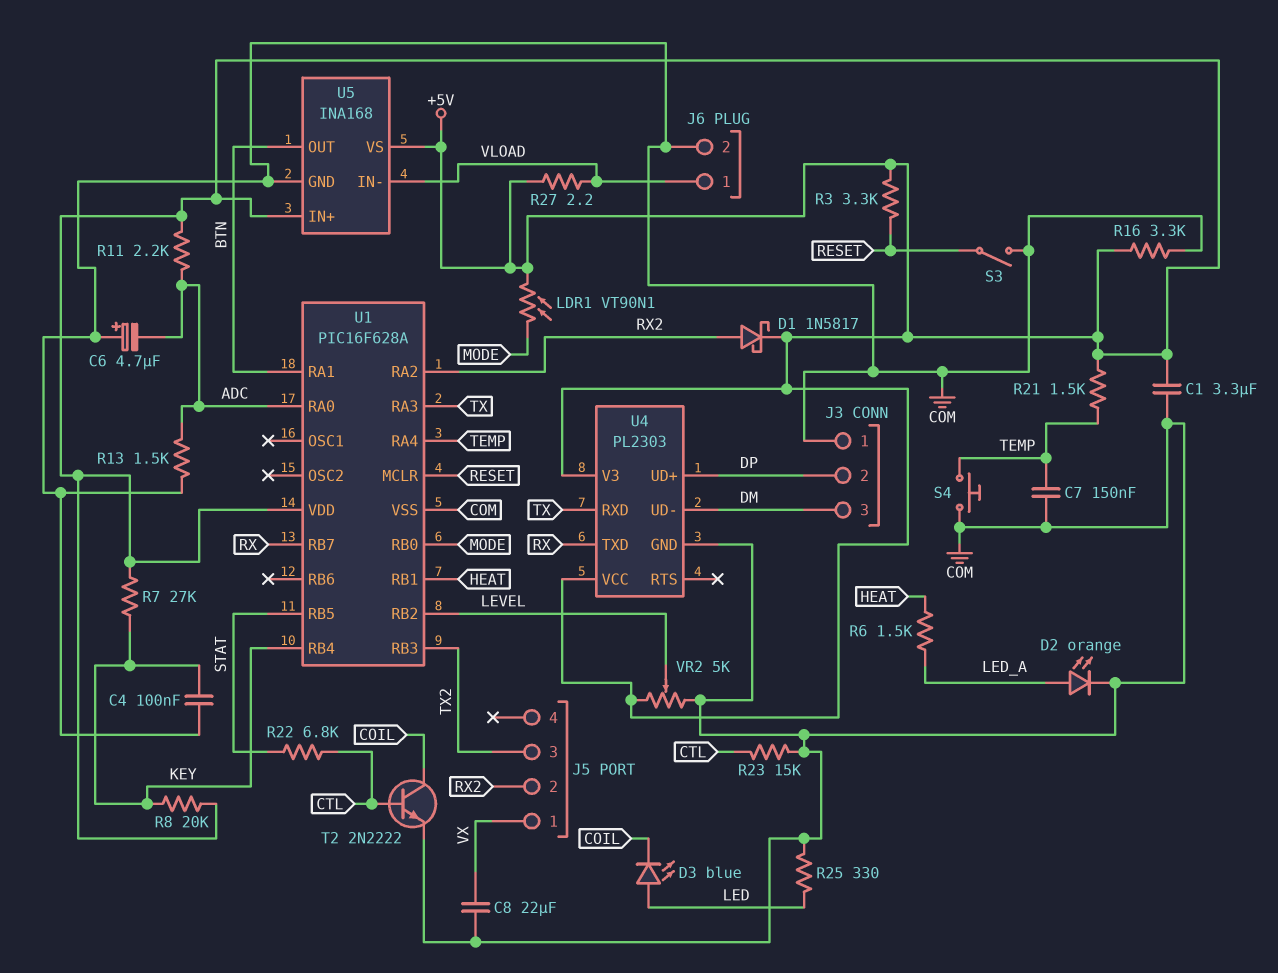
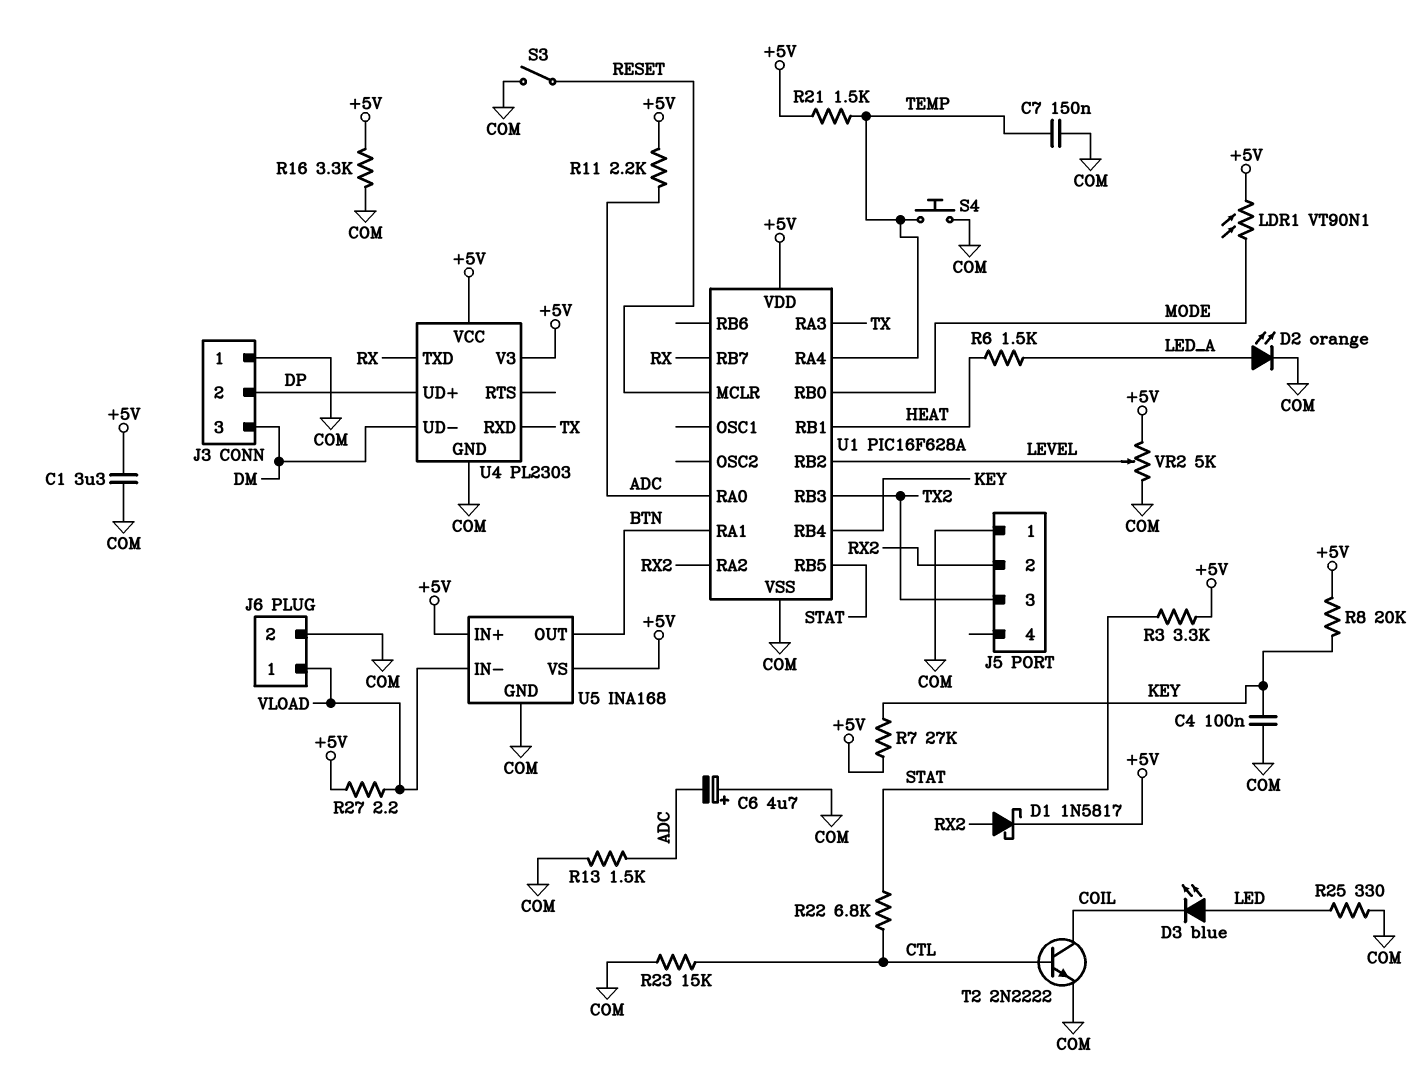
C8: 22uF (COM, VX) -> none
J5 pin 1: VX -> COM
R3: 3.3k (+5V, RESET) -> 3.3k (+5V, STAT)

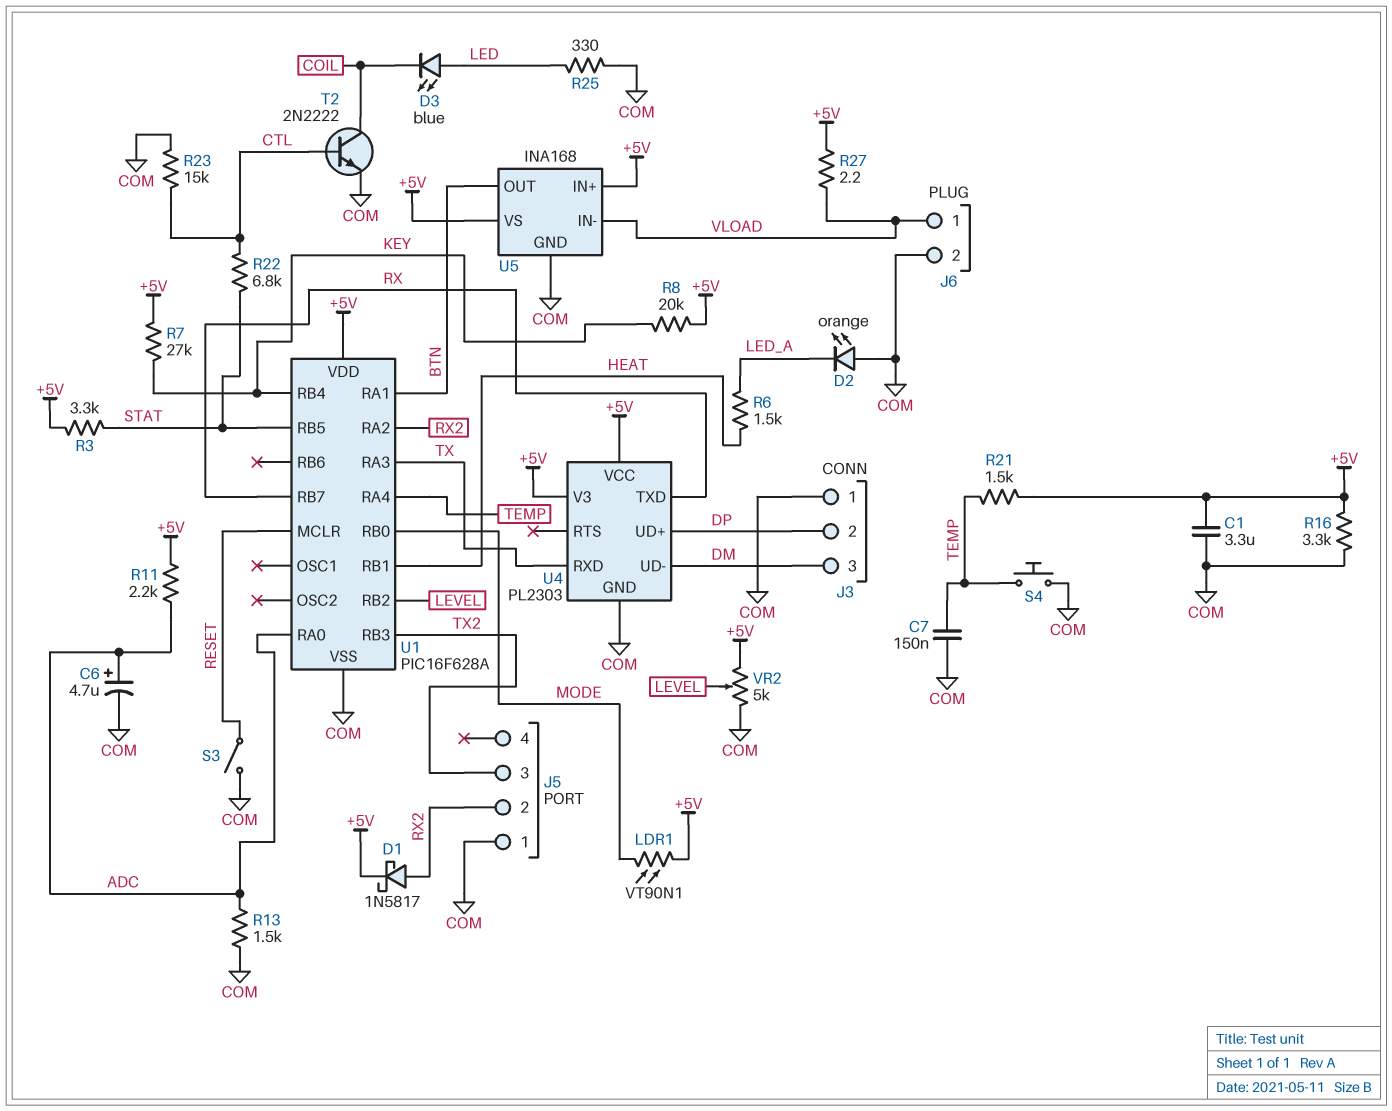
C4: 100nF (COM, KEY) -> none
C6: 4.7uF (plus COM, minus ADC) -> 4.7uF (plus ADC, minus COM)
D2: LED orange (A LED_A, K COM) -> LED orange (A COM, K LED_A)

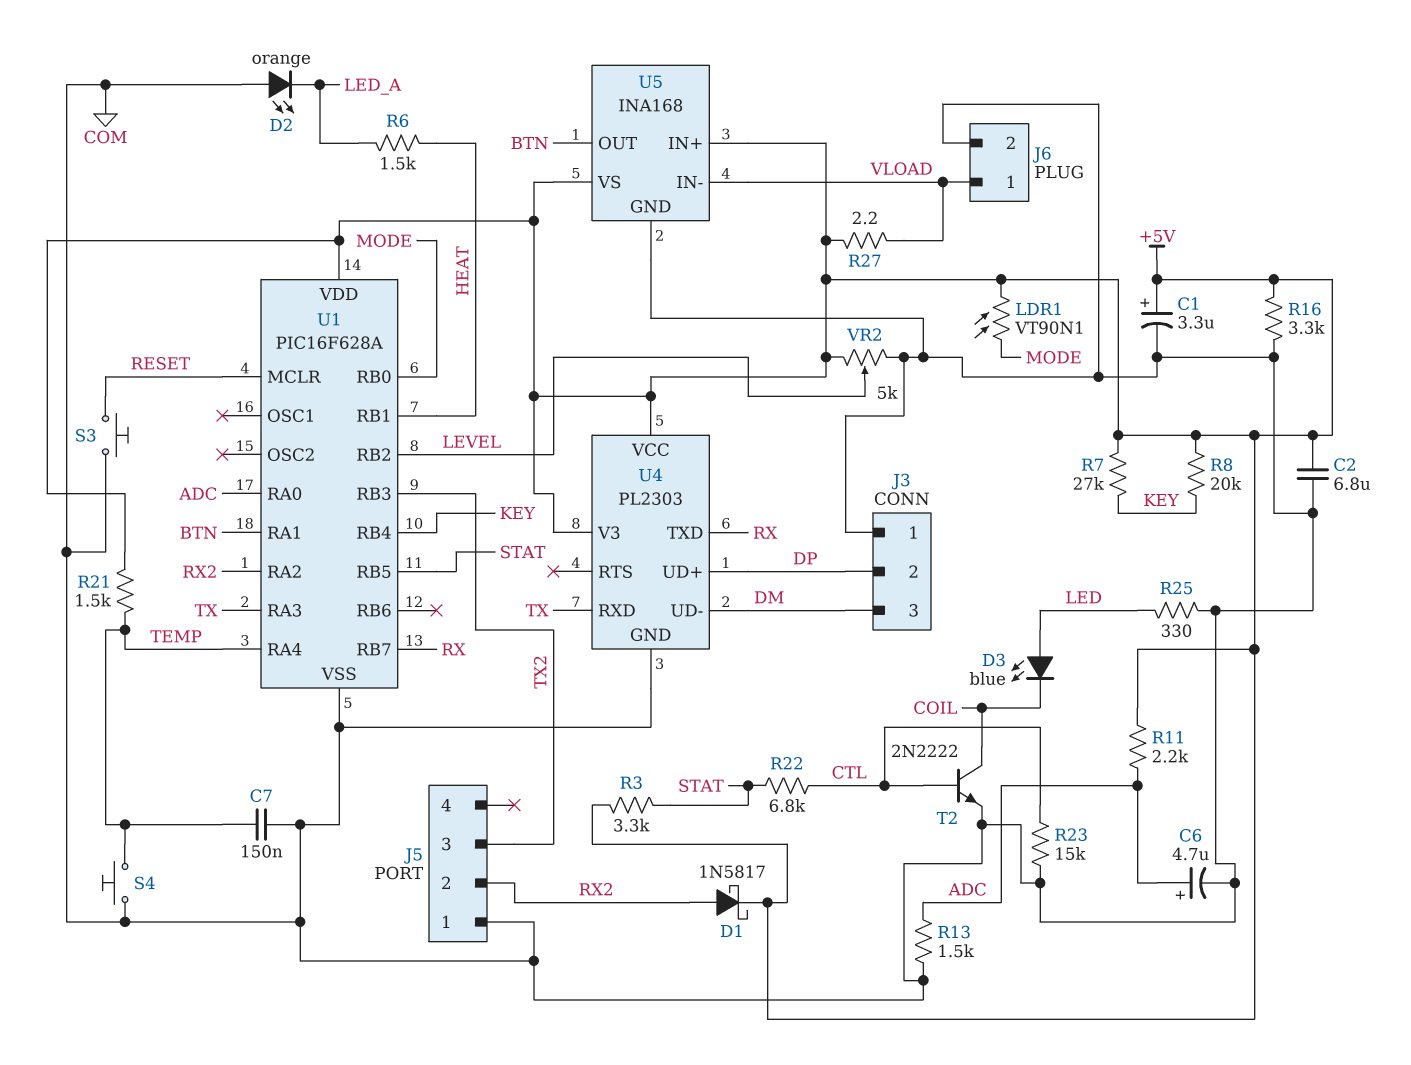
C1: 3.3uF (+5V, COM) -> 3.3uF (plus +5V, minus COM)
C2: none -> 6.8uF (+5V, COM)
S3: switch (COM, RESET) -> button (COM, RESET)

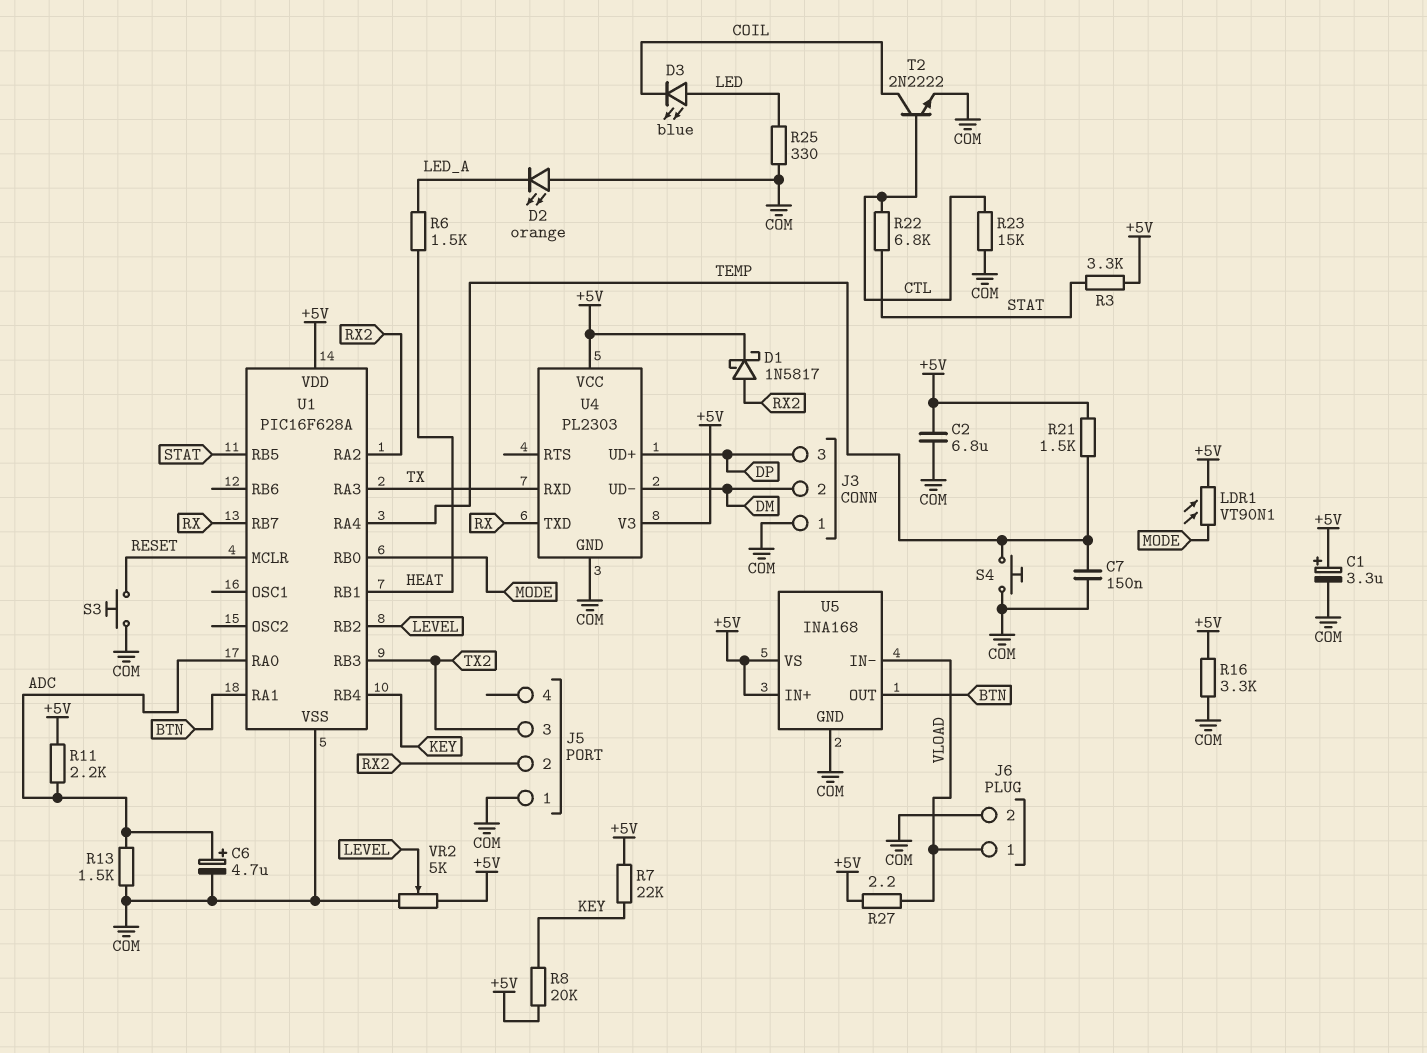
J3 pin 2: DP -> DM
J3 pin 3: DM -> DP
R7: 27k (+5V, KEY) -> 22k (+5V, KEY)

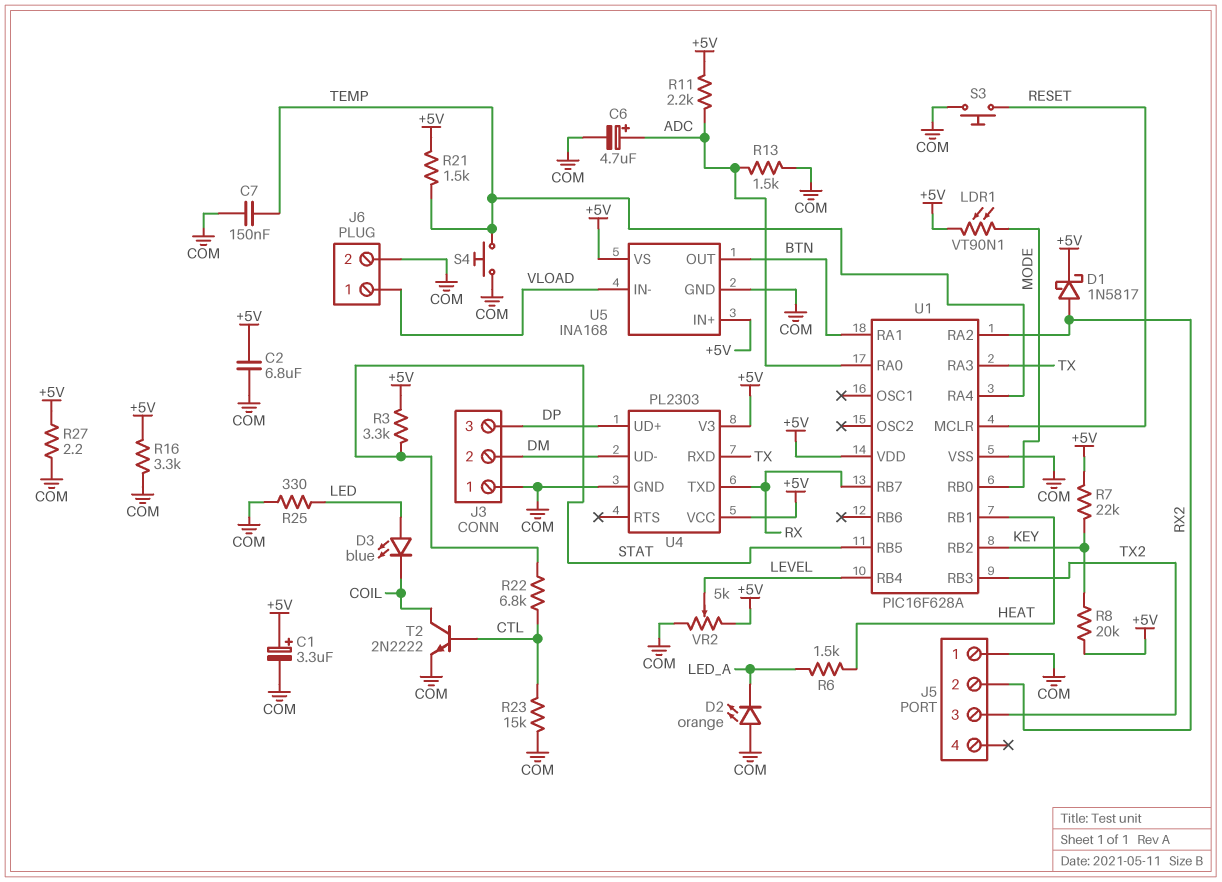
R27: 2.2 (+5V, VLOAD) -> 2.2 (+5V, COM)
U1 pin RB2: LEVEL -> KEY
U1 pin RB4: KEY -> LEVEL

